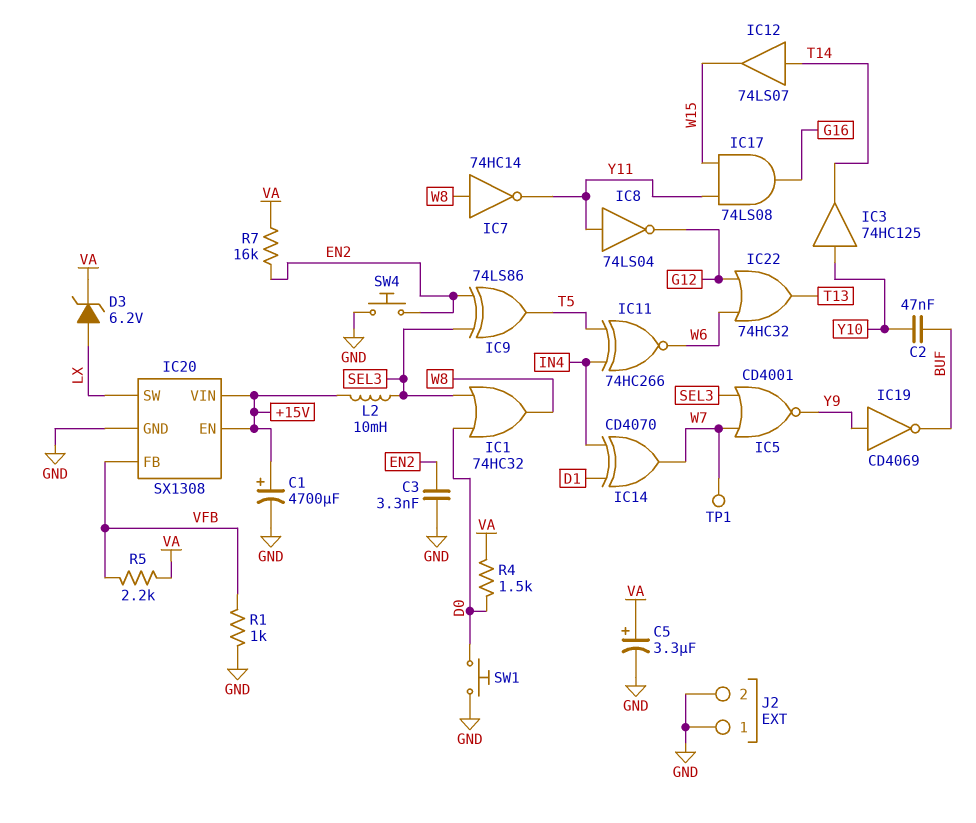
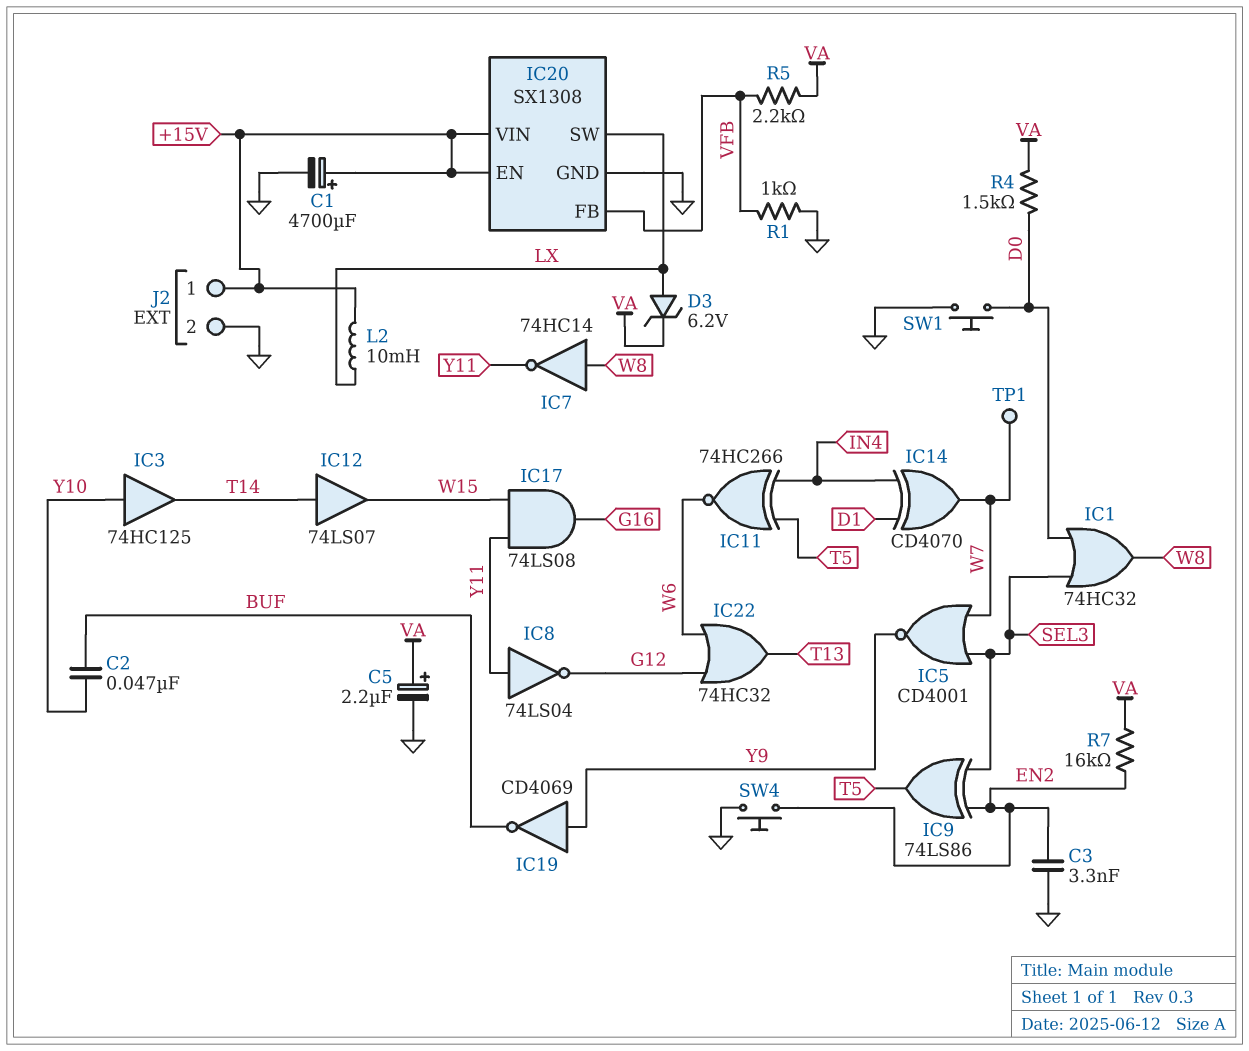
C5: 3.3uF (plus VA, minus GND) -> 2.2uF (plus VA, minus GND)
J2 pin 1: GND -> +15V
L2: 10mH (+15V, SEL3) -> 10mH (+15V, LX)

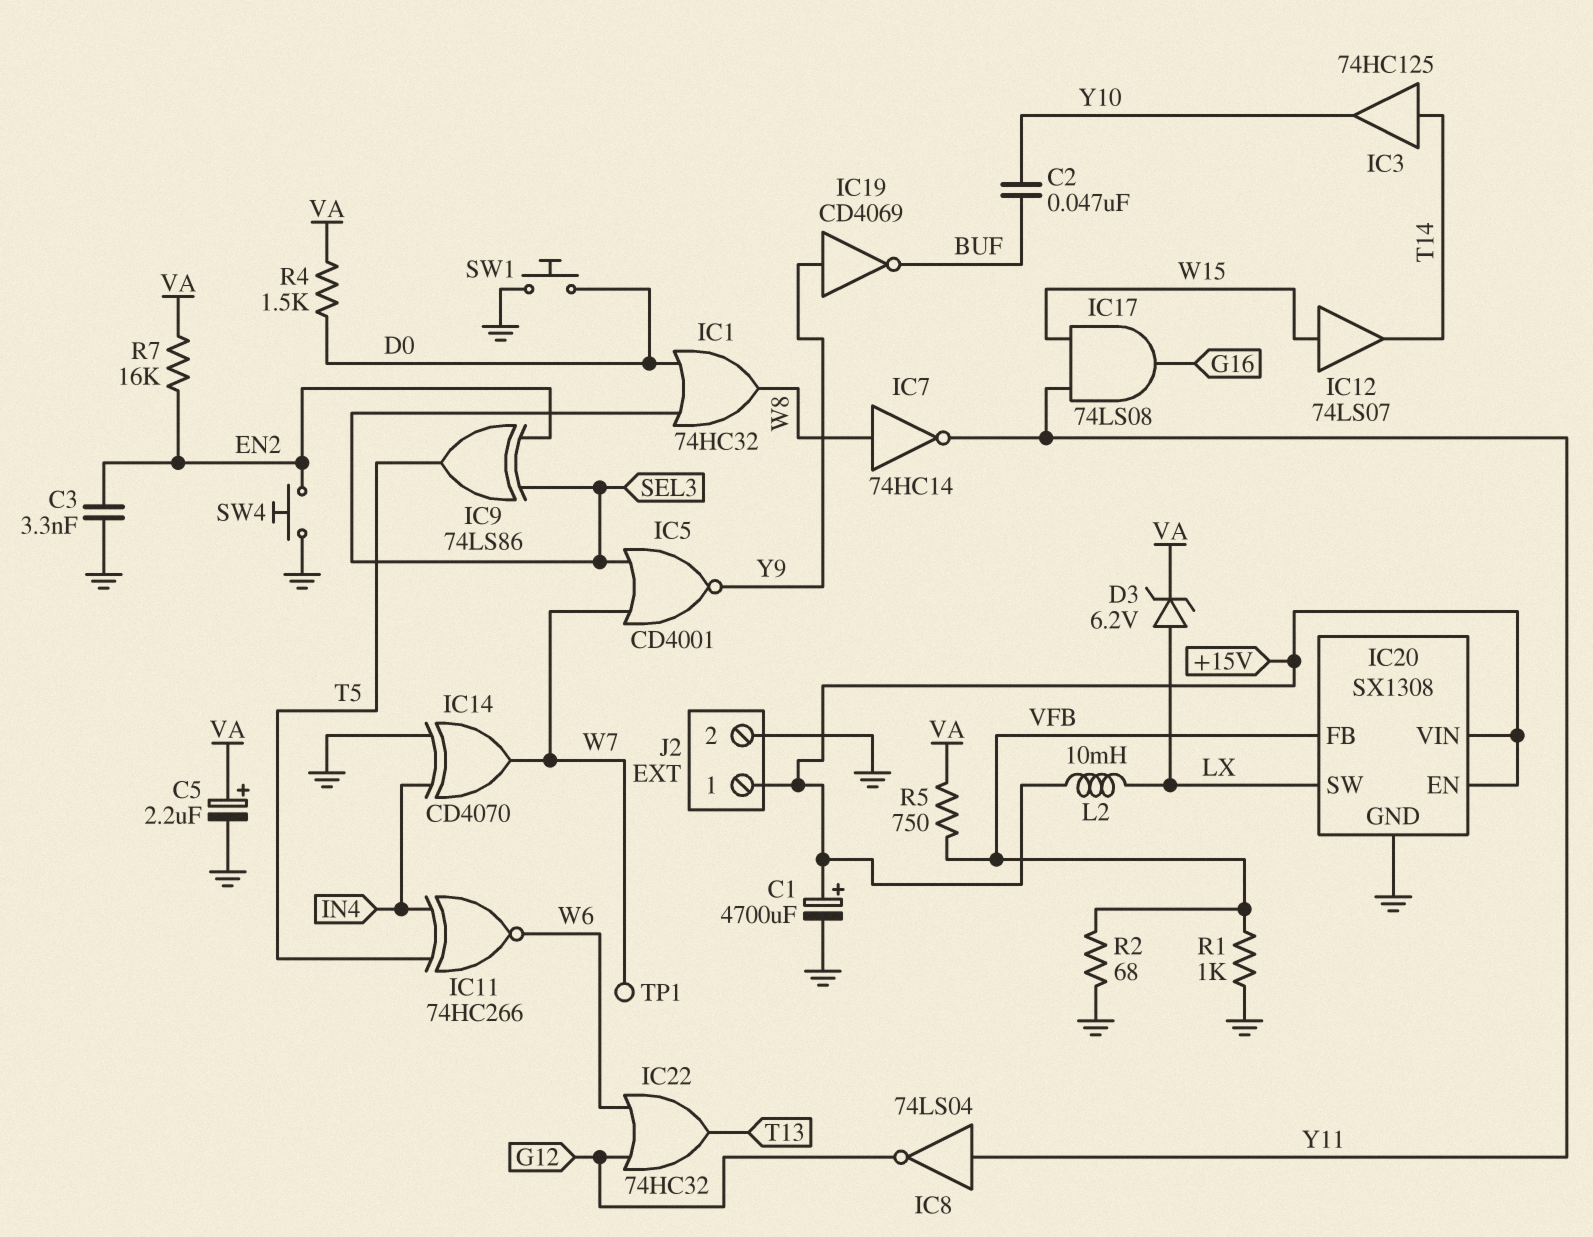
IC3: buffer 74HC125 (in Y10, out T14) -> buffer 74HC125 (in T14, out Y10)
IC12: buffer 74LS07 (in T14, out W15) -> buffer 74LS07 (in W15, out T14)
IC14: XOR CD4070 (in D1, in IN4, out W7) -> XOR CD4070 (in GND, in IN4, out W7)
R2: none -> 68 (GND, VFB)
R5: 2.2k (VA, VFB) -> 750 (VA, VFB)

